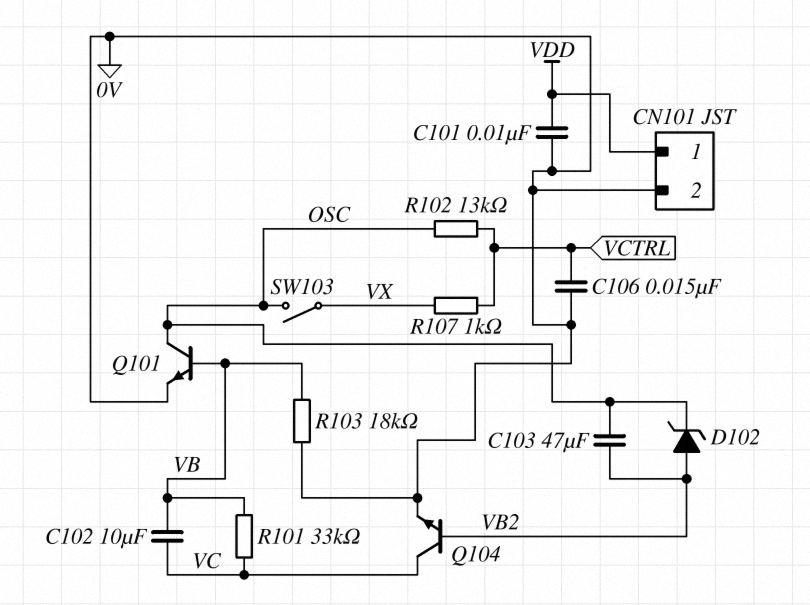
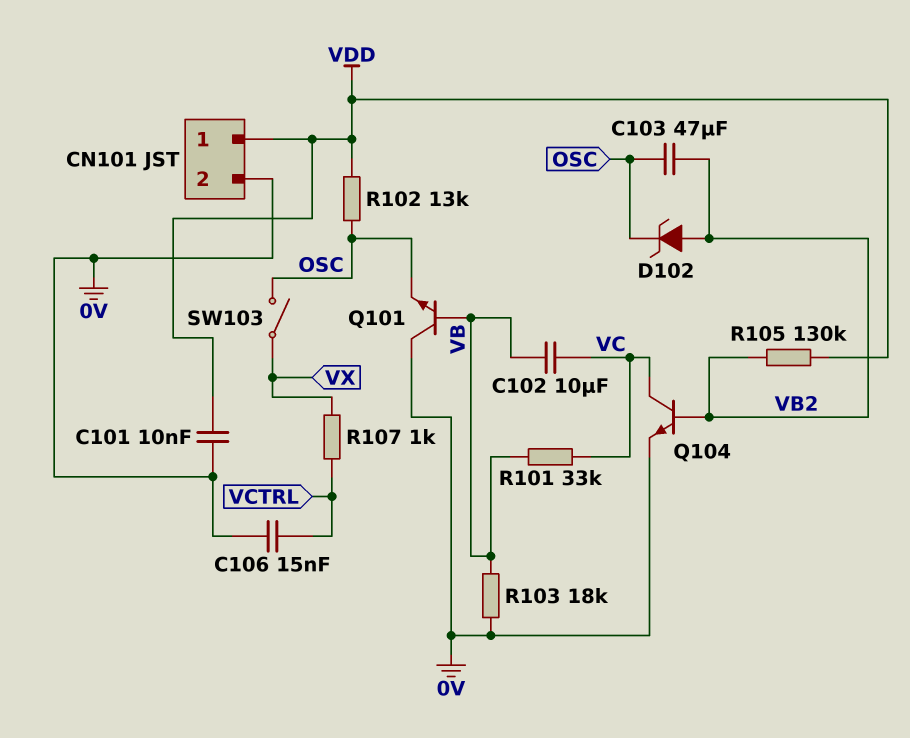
Q101: NPN (B VB, C OSC, E 0V) -> NPN (B VB, C 0V, E OSC)
R102: 13k (OSC, VCTRL) -> 13k (OSC, VDD)
R105: none -> 130k (VB2, VDD)

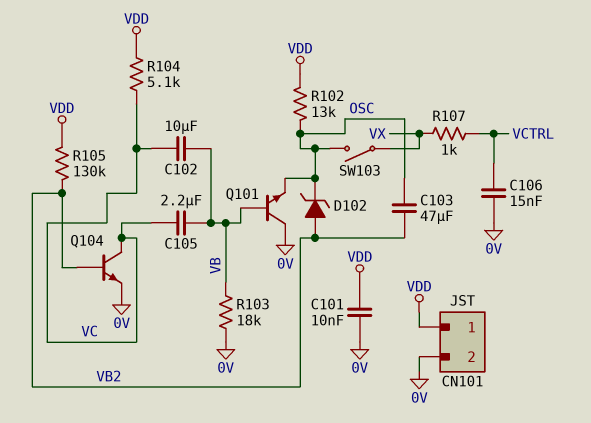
C105: none -> 2.2uF (VB, VC)
R101: 33k (VB, VC) -> none
R104: none -> 5.1k (VC, VDD)

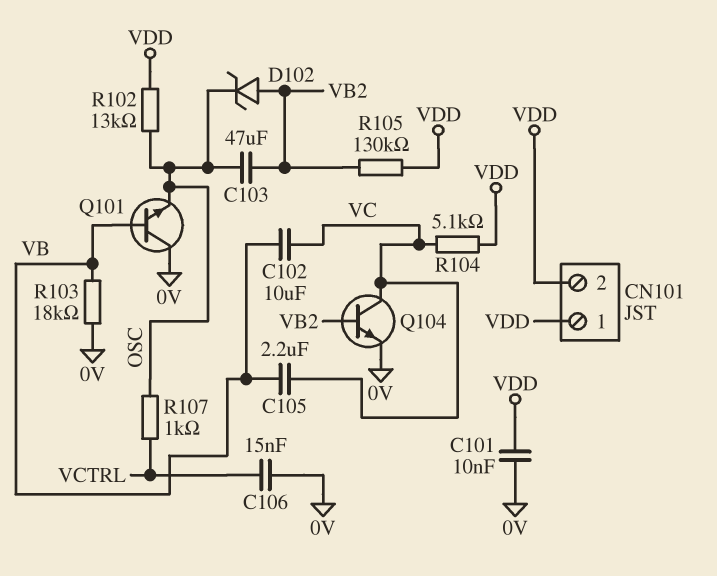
CN101 pin 2: 0V -> VDD
R107: 1k (VCTRL, VX) -> 1k (OSC, VCTRL)
SW103: switch (OSC, VX) -> none

